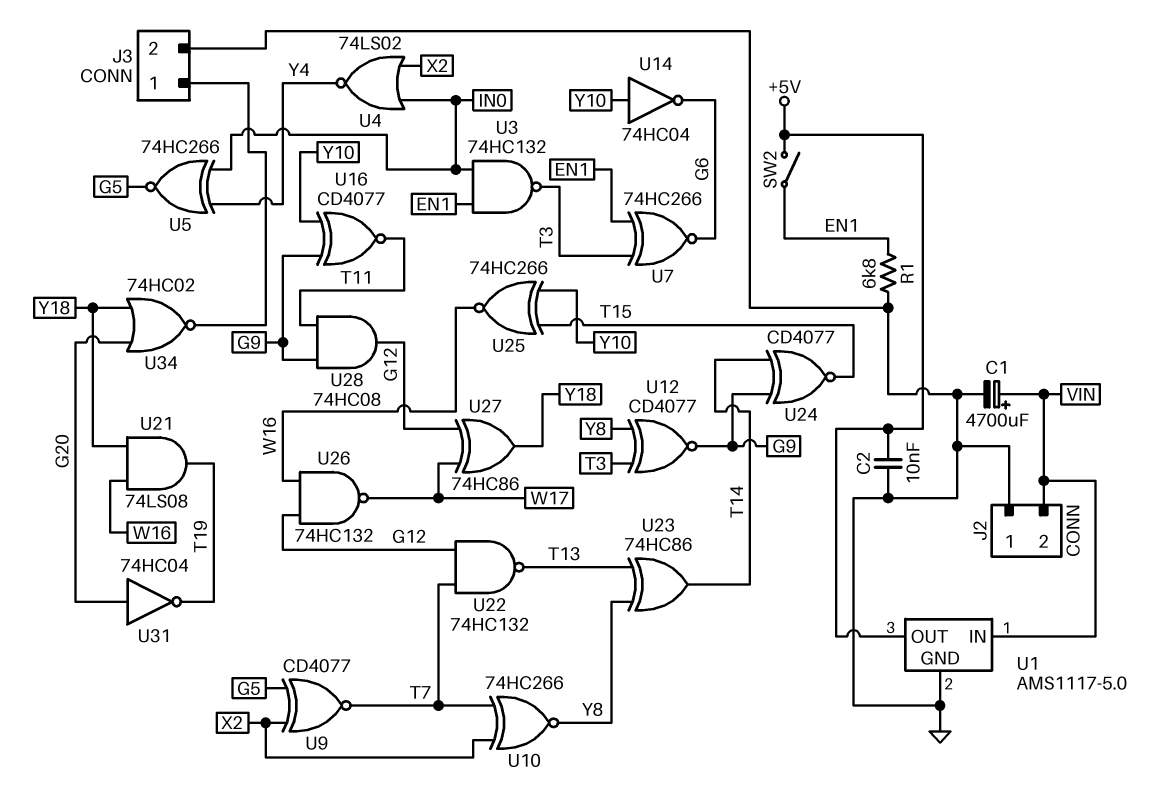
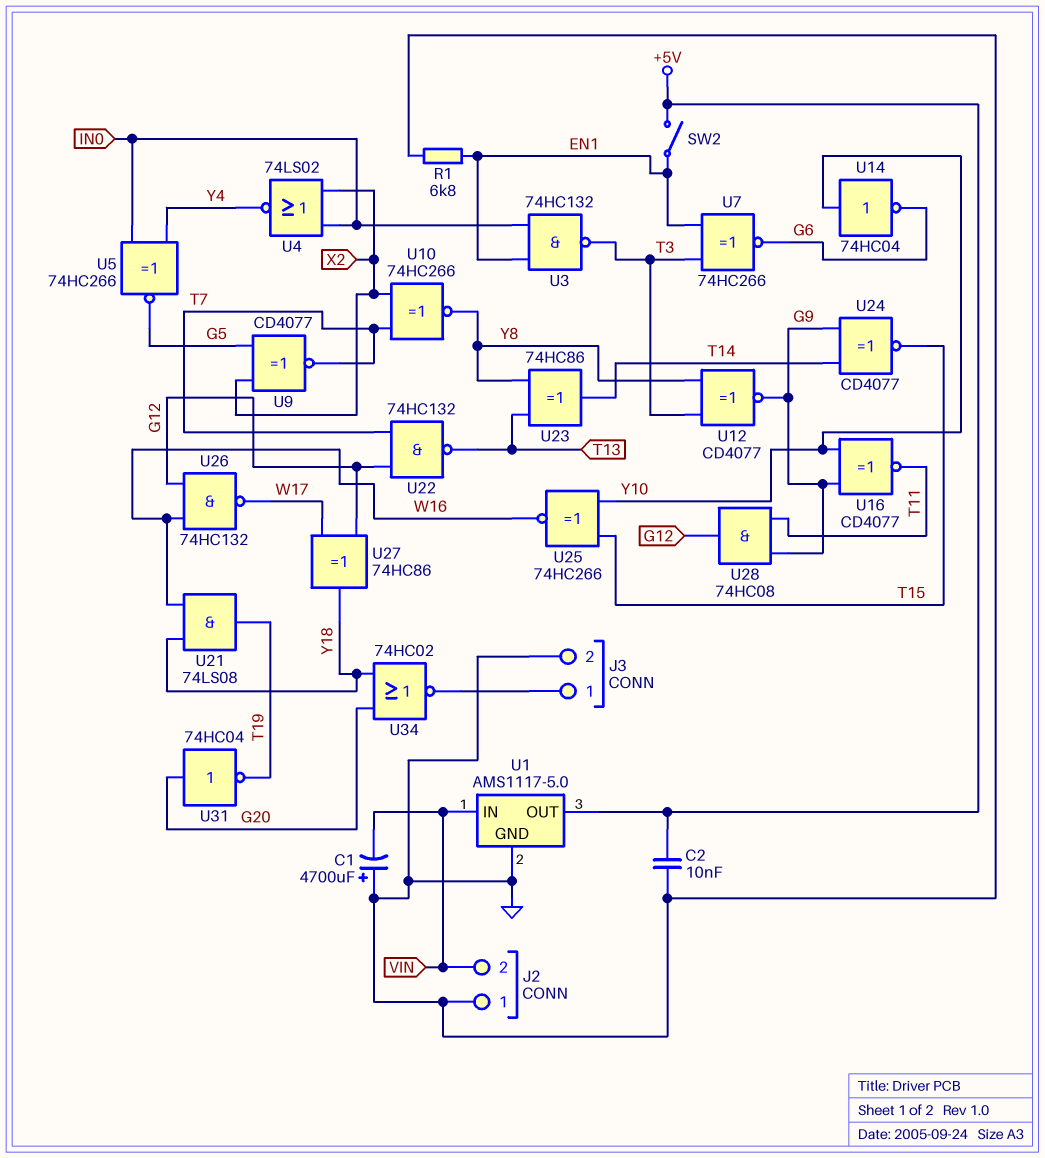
C1: 4700uF (plus VIN, minus GND) -> 4700uF (plus GND, minus VIN)

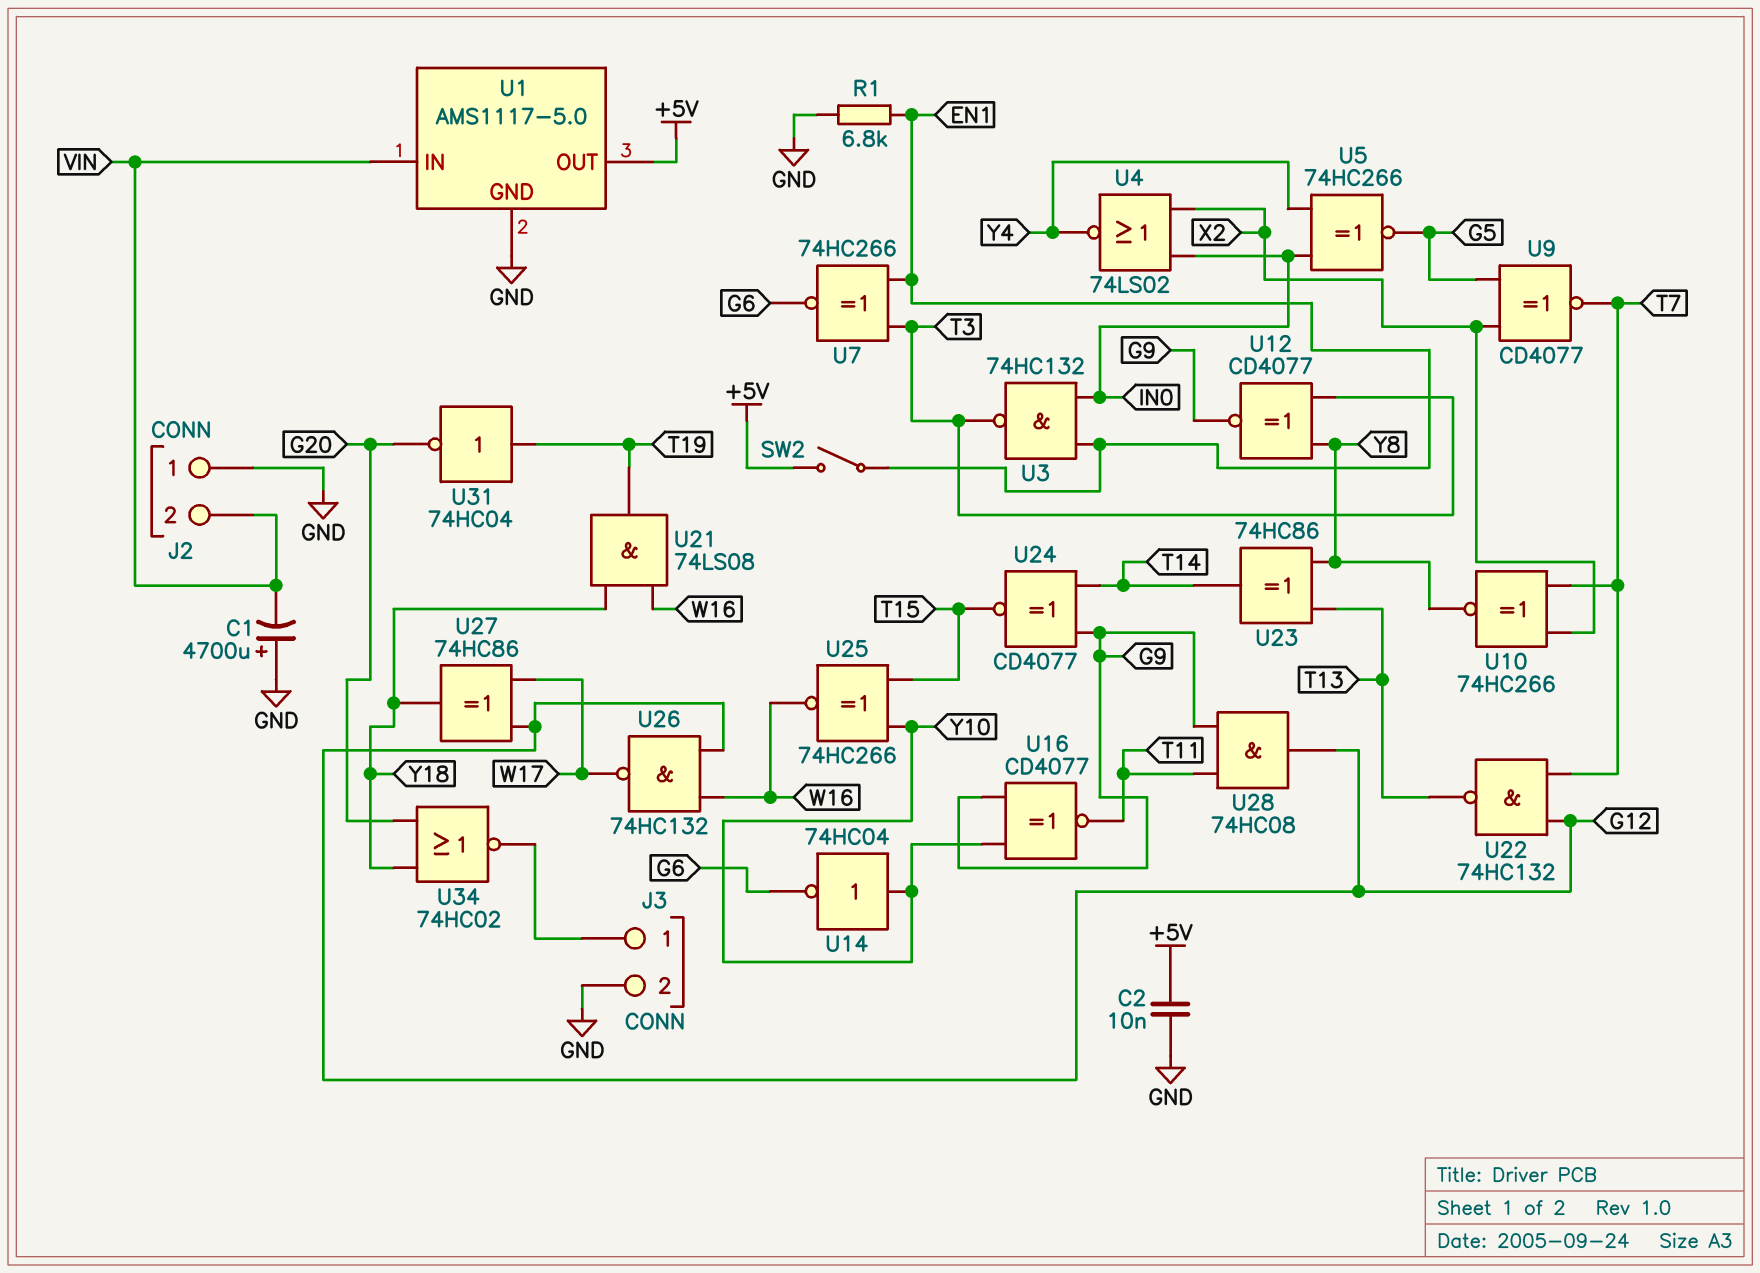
U31: NOT 74HC04 (in G20, out T19) -> NOT 74HC04 (in T19, out G20)

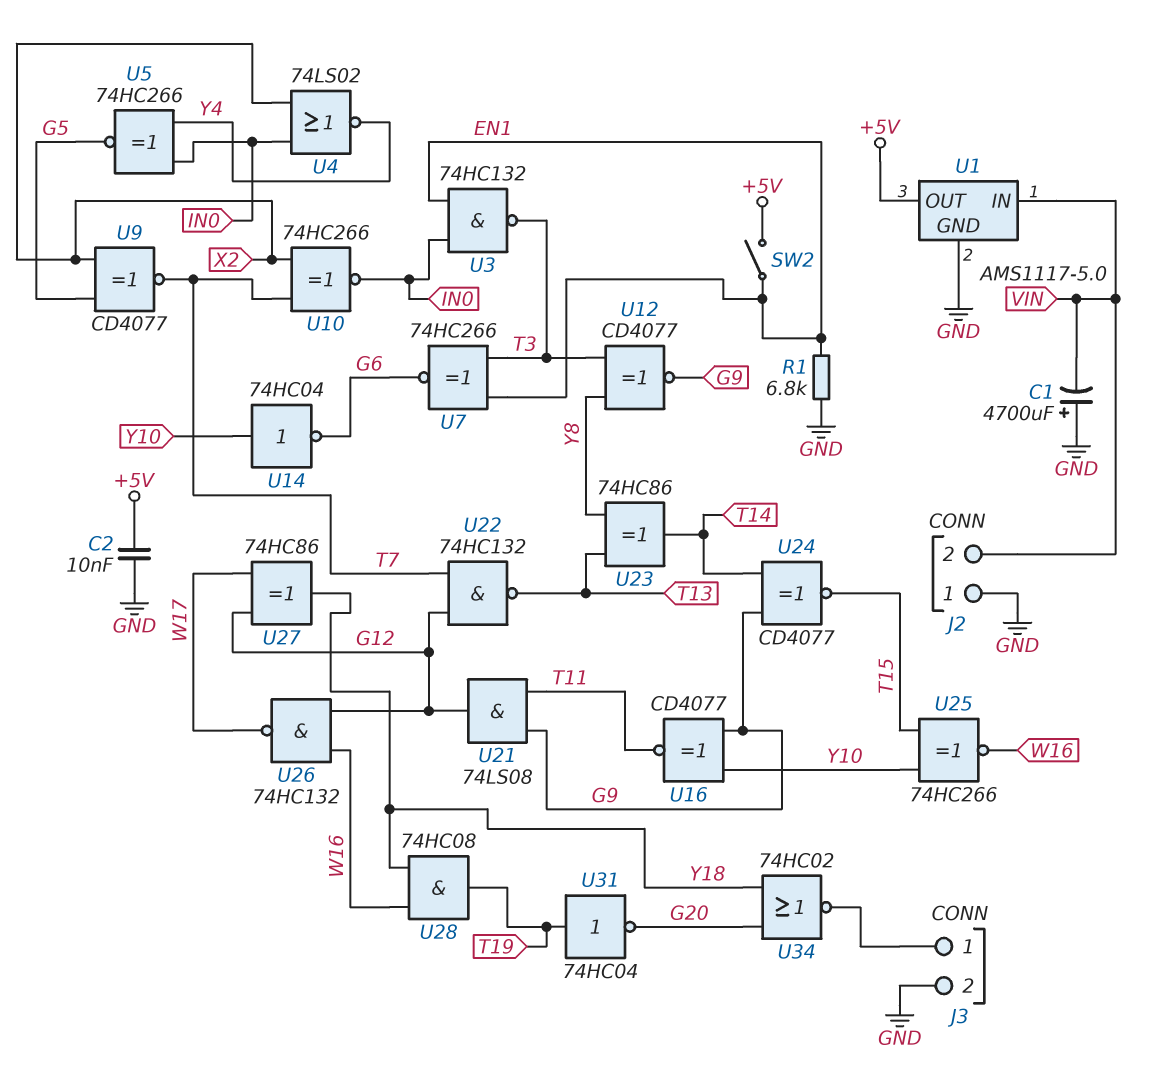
U10: XNOR 74HC266 (in T7, in X2, out Y8) -> XNOR 74HC266 (in T7, in X2, out IN0)
U21: AND 74LS08 (in W16, in Y18, out T19) -> AND 74LS08 (in G9, in T11, out G12)
U28: AND 74HC08 (in G9, in T11, out G12) -> AND 74HC08 (in W16, in Y18, out T19)

